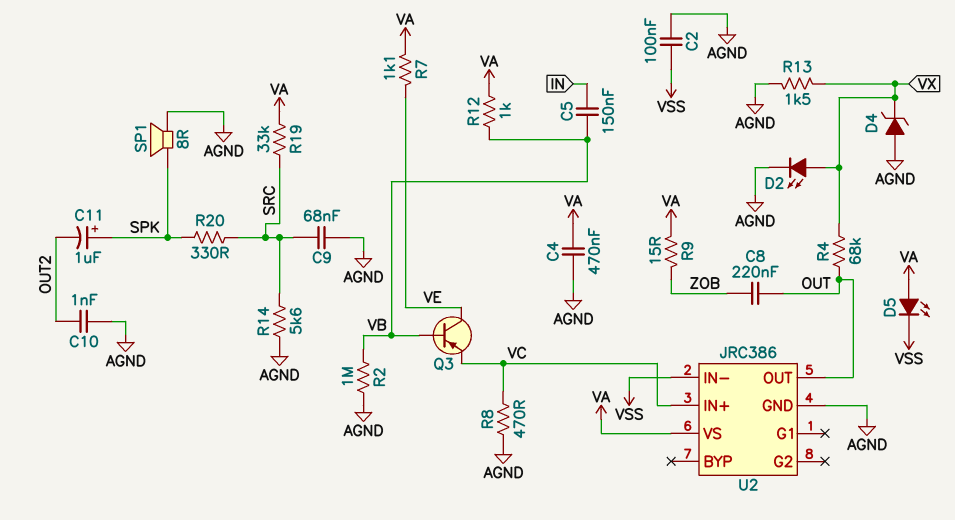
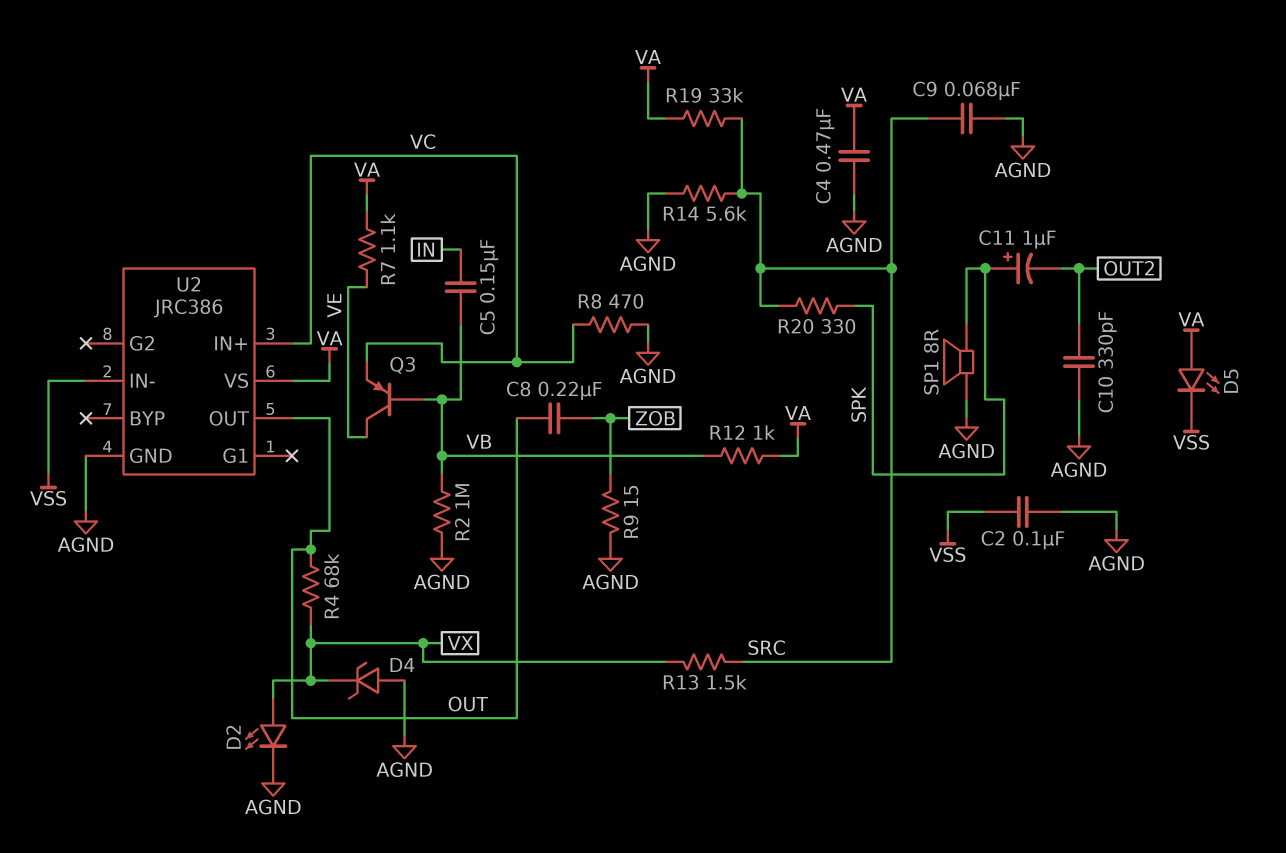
C10: 1nF (AGND, OUT2) -> 330pF (AGND, OUT2)
R9: 15 (VA, ZOB) -> 15 (AGND, ZOB)
R13: 1.5k (AGND, VX) -> 1.5k (SRC, VX)

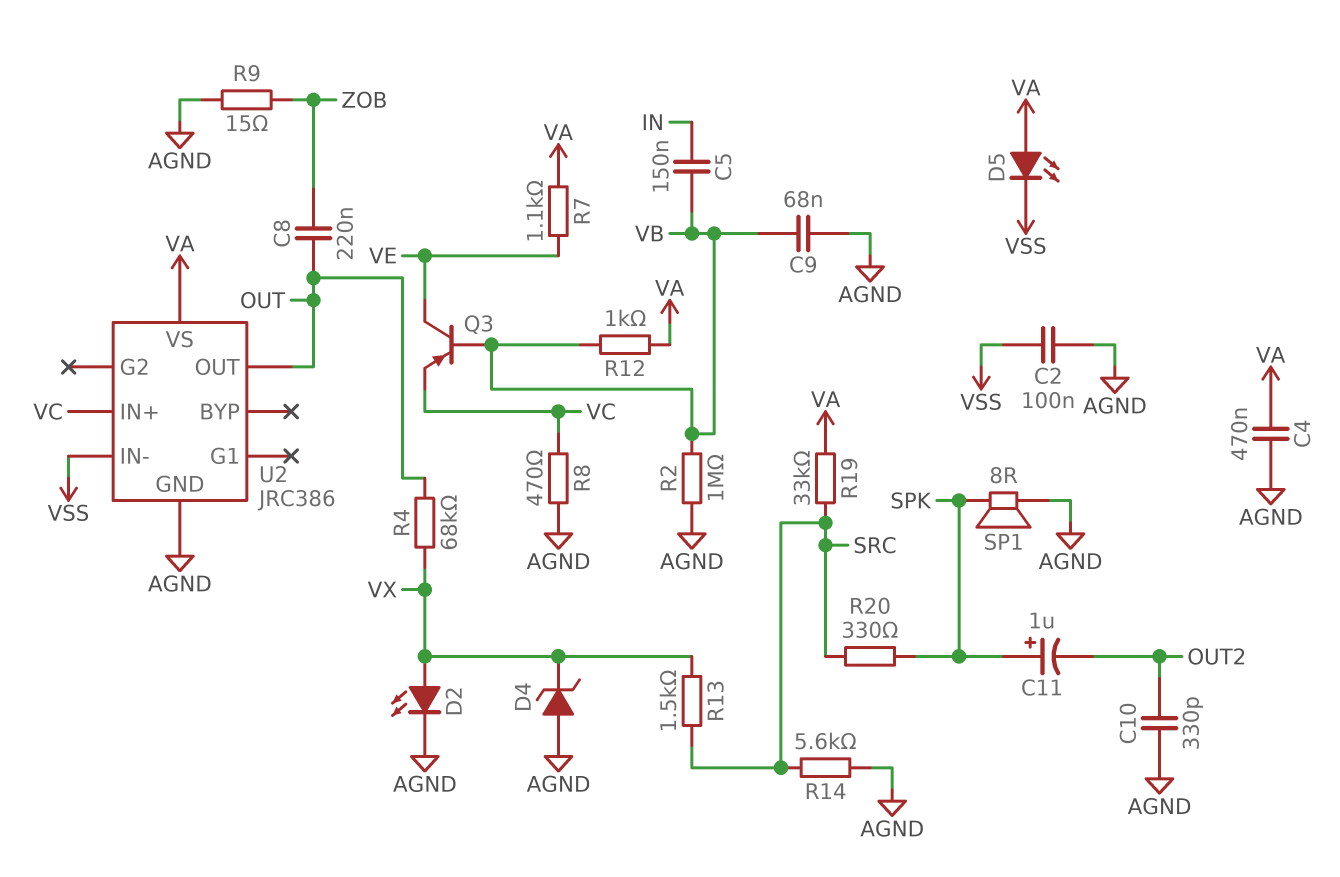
C9: 68nF (AGND, SRC) -> 68nF (AGND, VB)

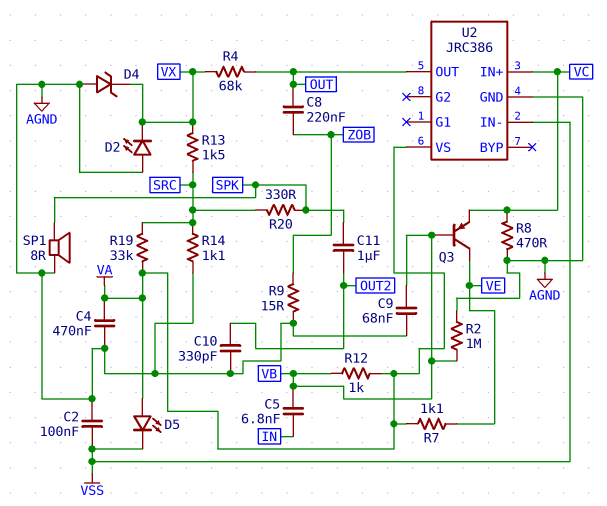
C5: 150nF (IN, VB) -> 6.8nF (IN, VB)
C11: 1uF (plus SPK, minus OUT2) -> 1uF (OUT2, SPK)
D2: LED (A VX, K AGND) -> LED (A AGND, K VX)
R14: 5.6k (AGND, SRC) -> 1.1k (AGND, SRC)

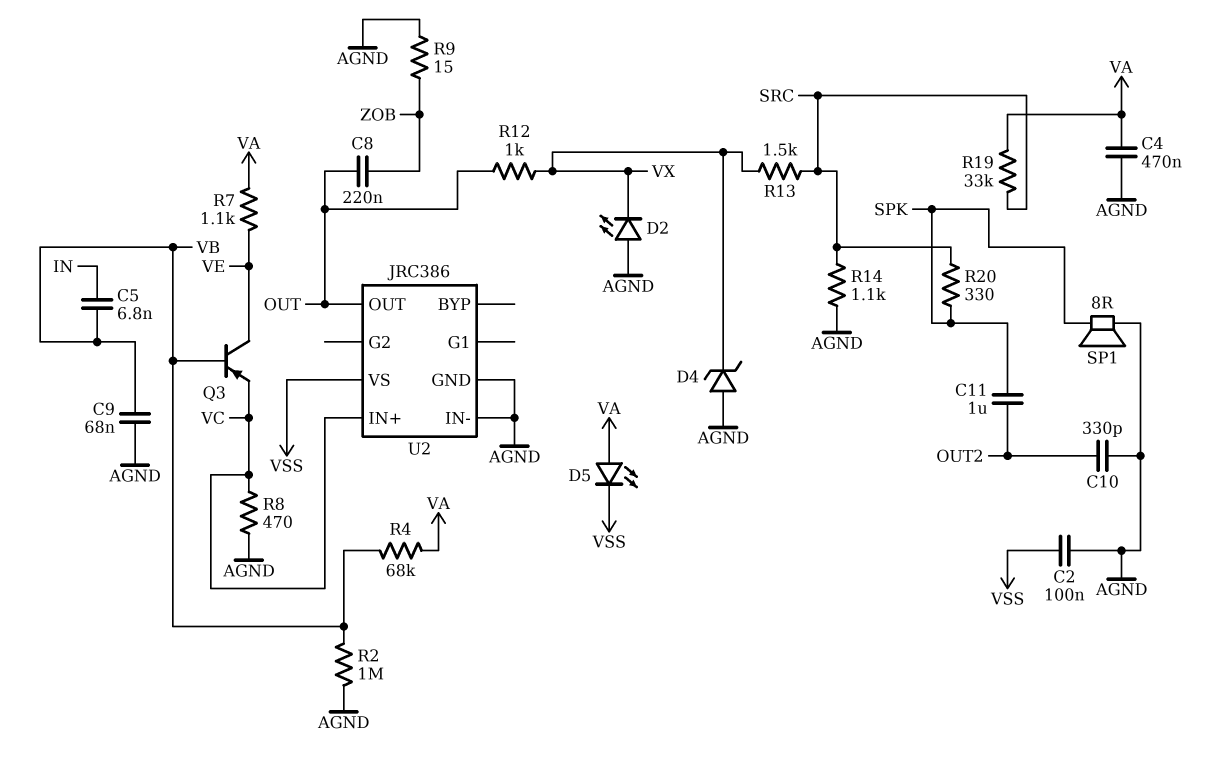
R4: 68k (OUT, VX) -> 68k (VA, VB)
R12: 1k (VA, VB) -> 1k (OUT, VX)
U2 pin IN-: VSS -> AGND
U2 pin VS: VA -> VSS

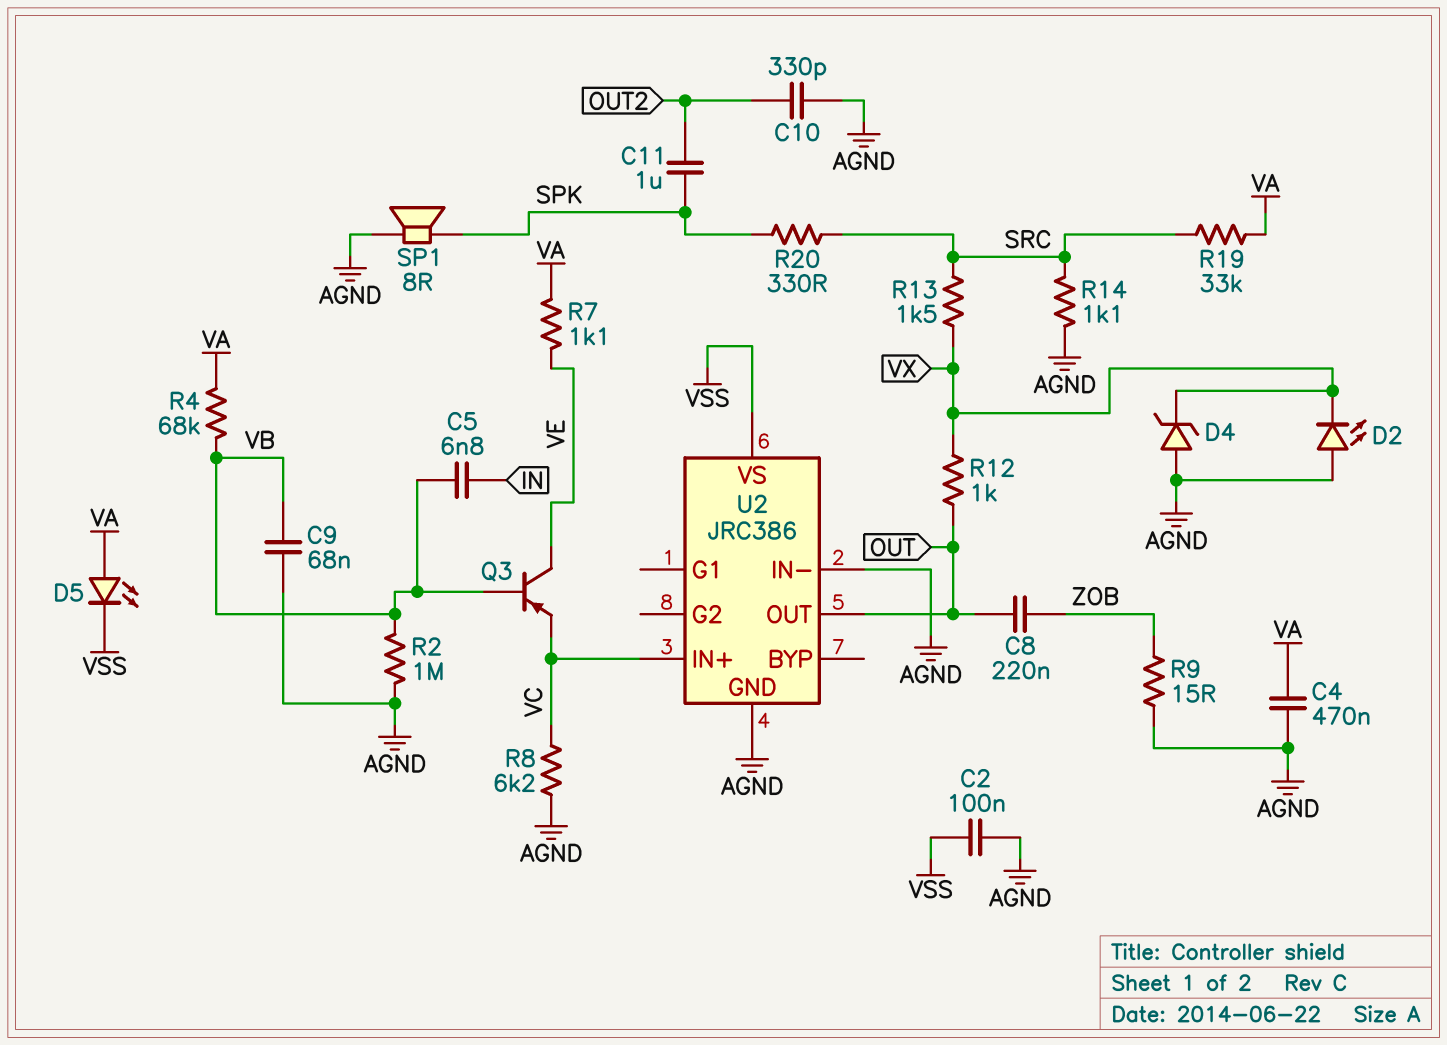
R8: 470 (AGND, VC) -> 6.2k (AGND, VC)

